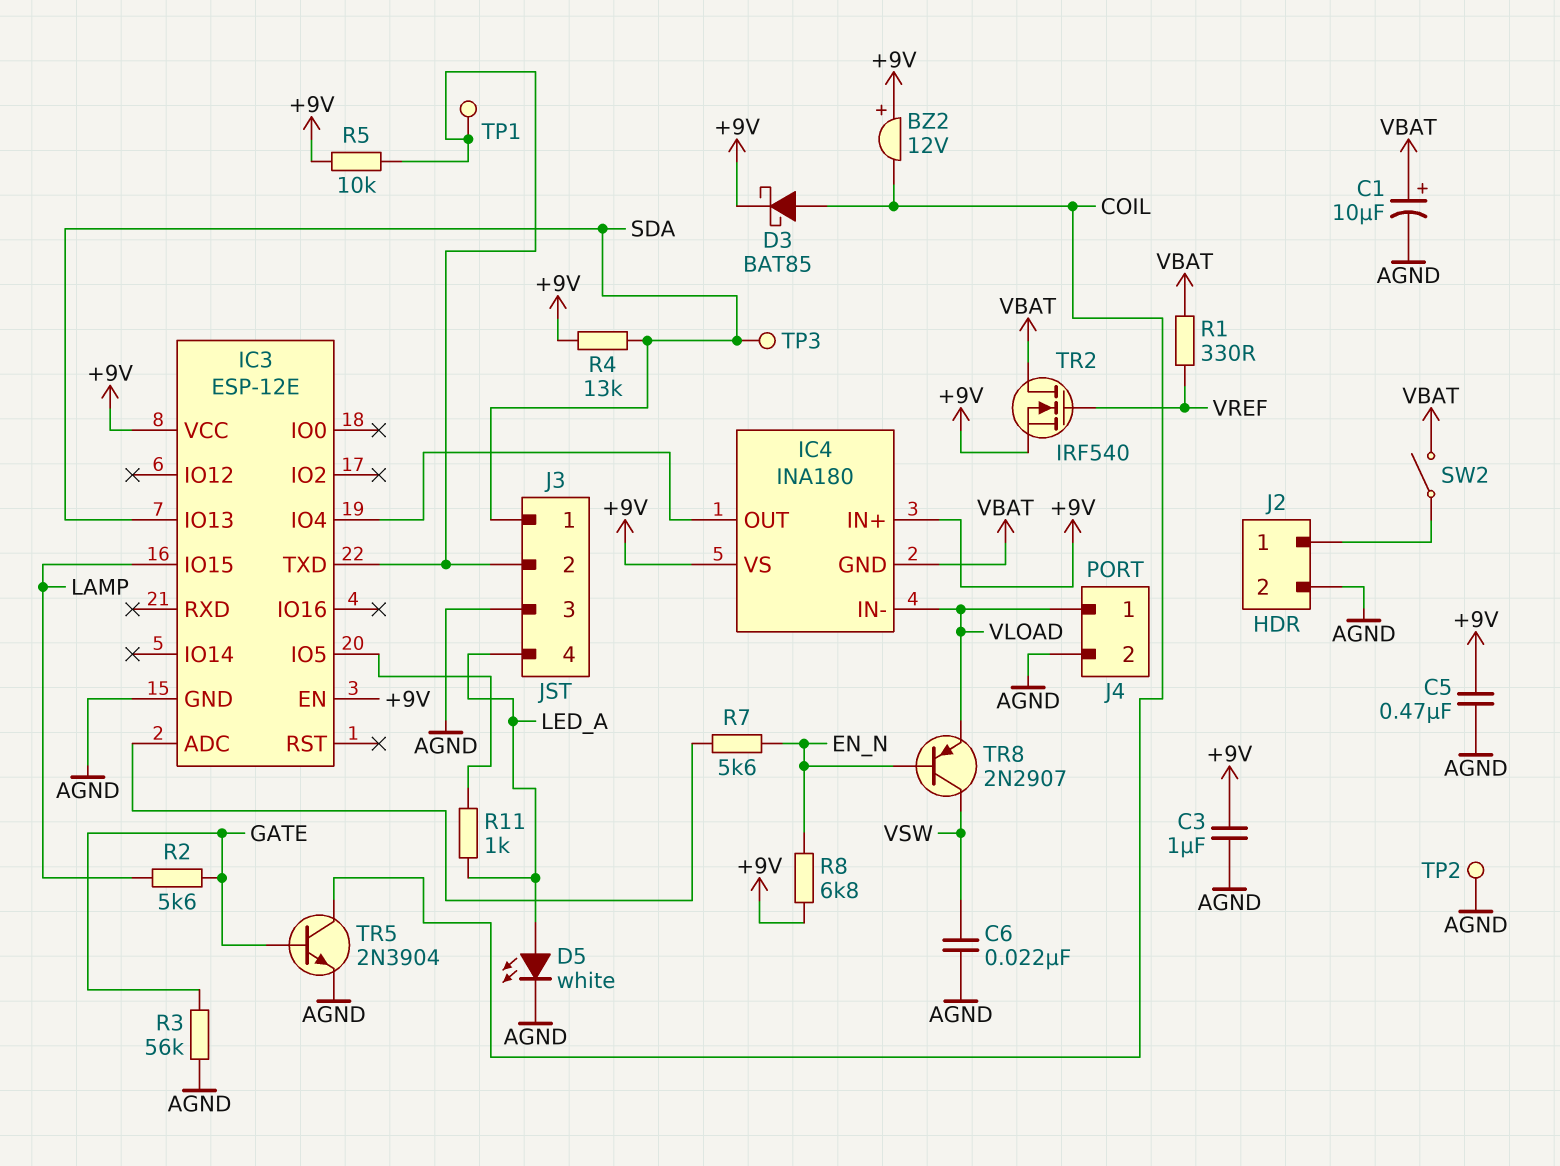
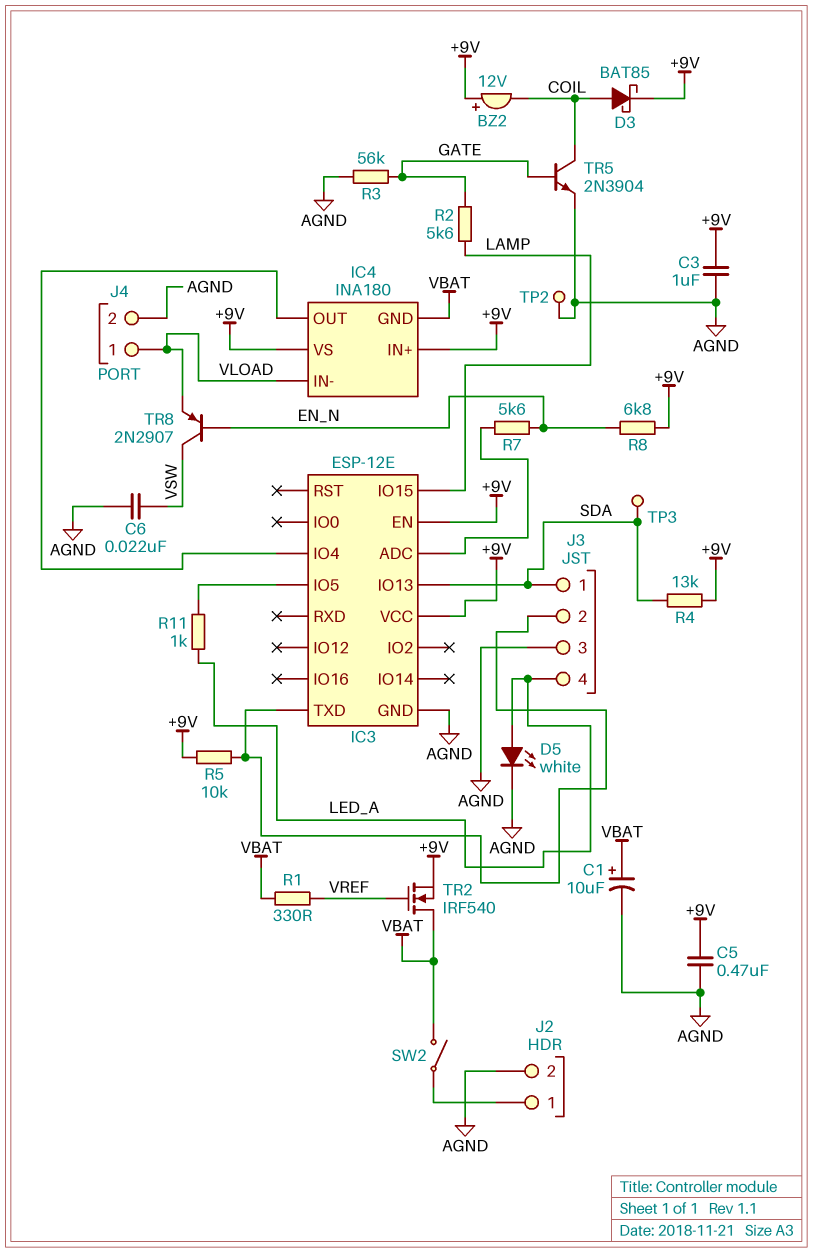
TP1: test point (IC3/TXD) -> none

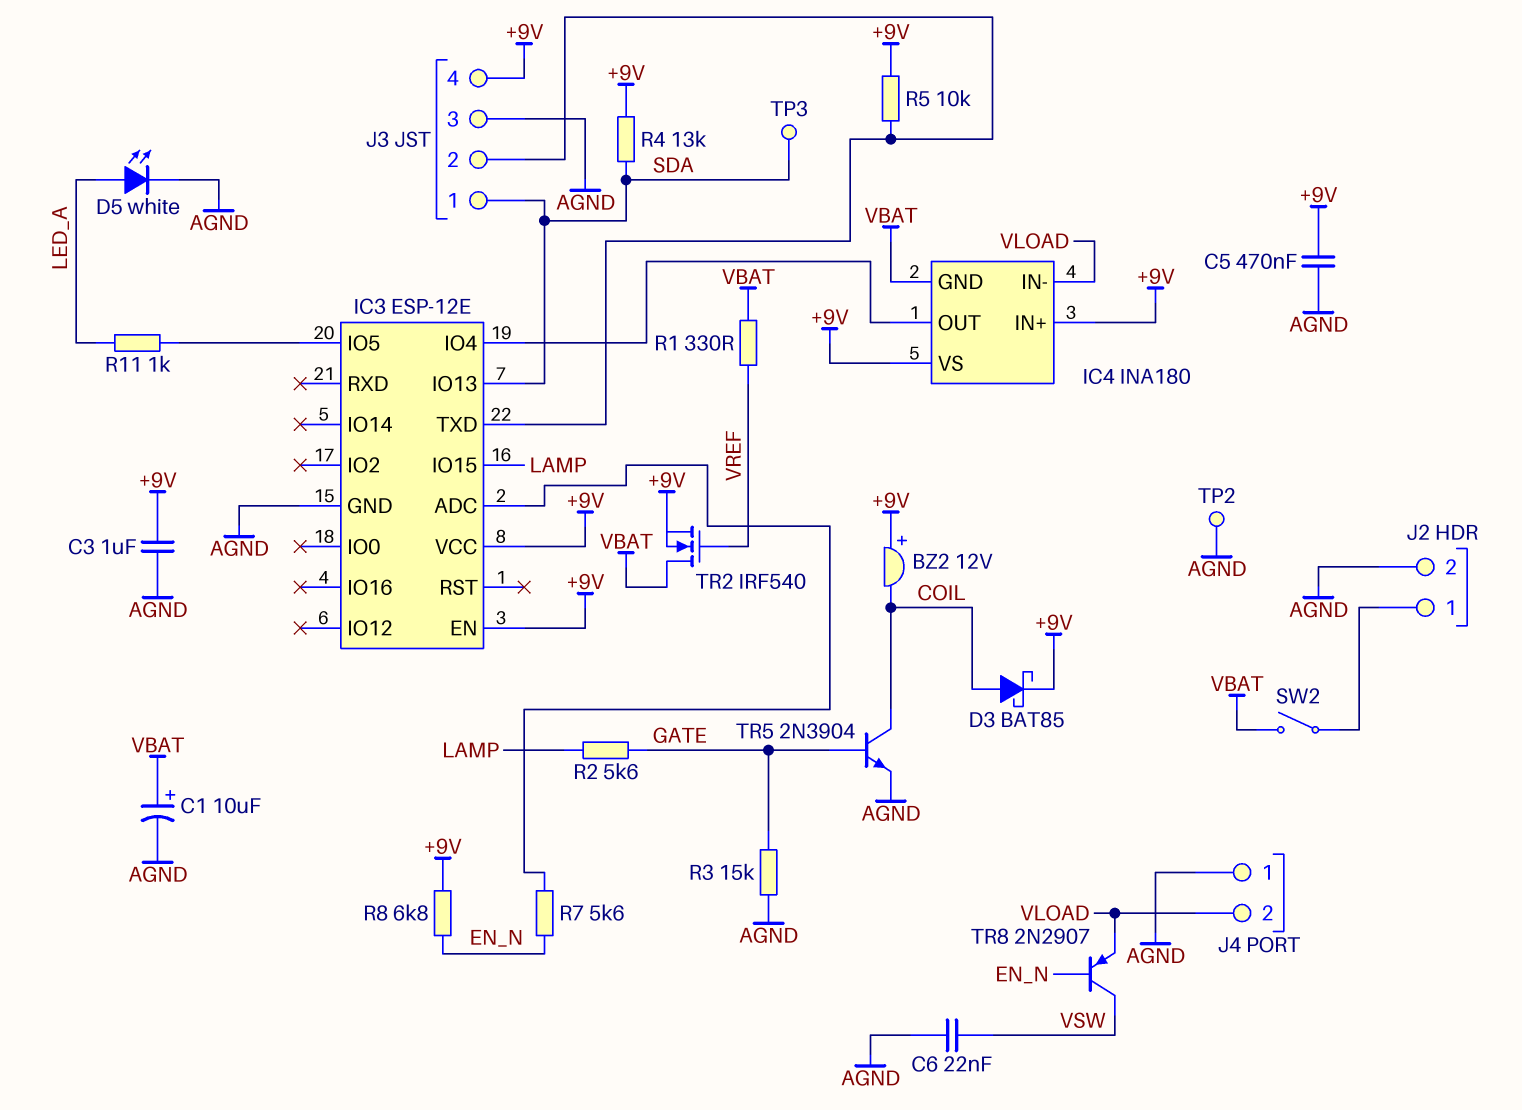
J3 pin 4: LED_A -> +9V
J4 pin 1: VLOAD -> AGND
J4 pin 2: AGND -> VLOAD
R3: 56k (AGND, GATE) -> 15k (AGND, GATE)

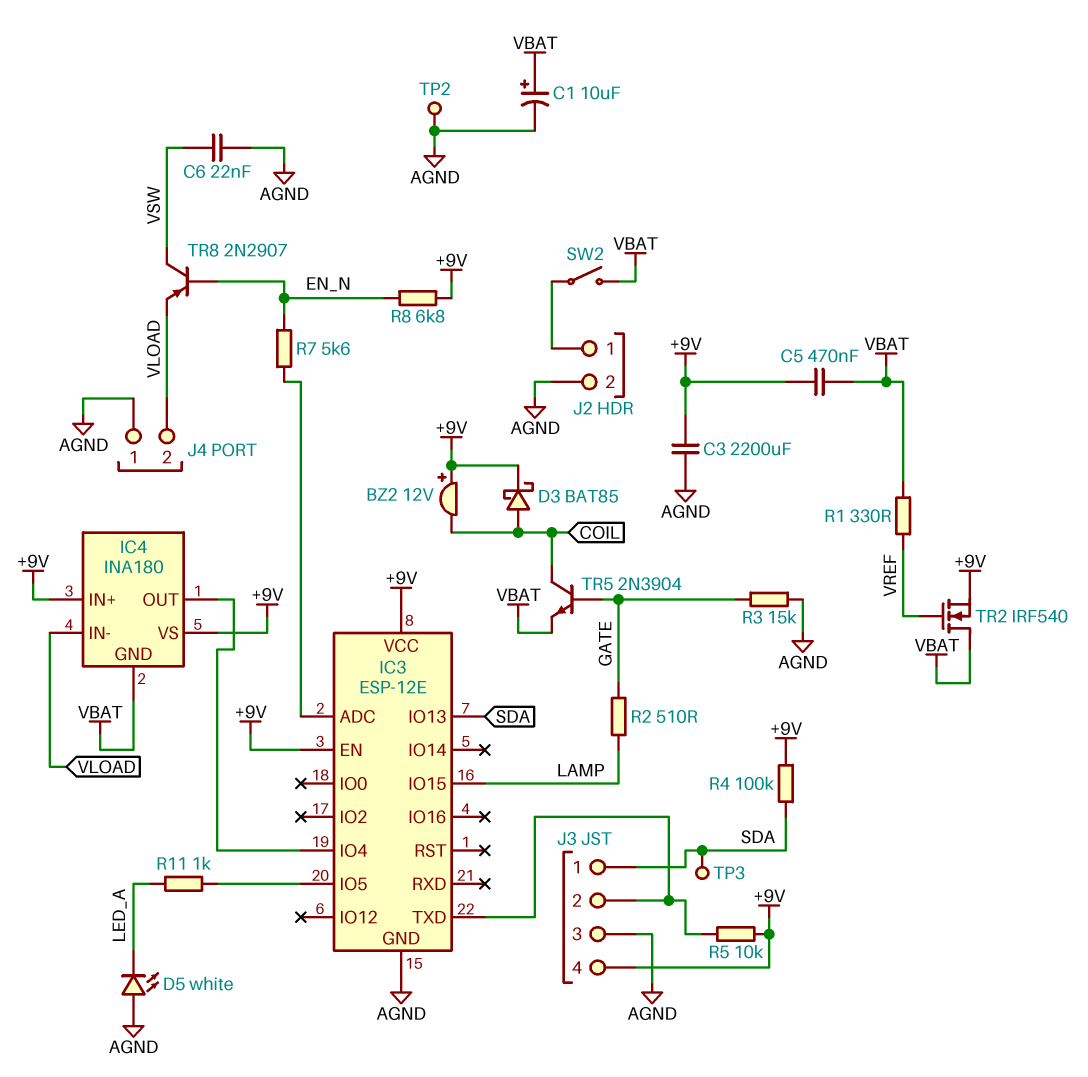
C3: 1uF (+9V, AGND) -> 2200uF (+9V, AGND)
C5: 470nF (+9V, AGND) -> 470nF (+9V, VBAT)
D5: LED white (A LED_A, K AGND) -> LED white (A AGND, K LED_A)
R2: 5.6k (GATE, LAMP) -> 510 (GATE, LAMP)
R4: 13k (+9V, SDA) -> 100k (+9V, SDA)
TR5: NPN 2N3904 (B GATE, C COIL, E AGND) -> NPN 2N3904 (B GATE, C COIL, E VBAT)

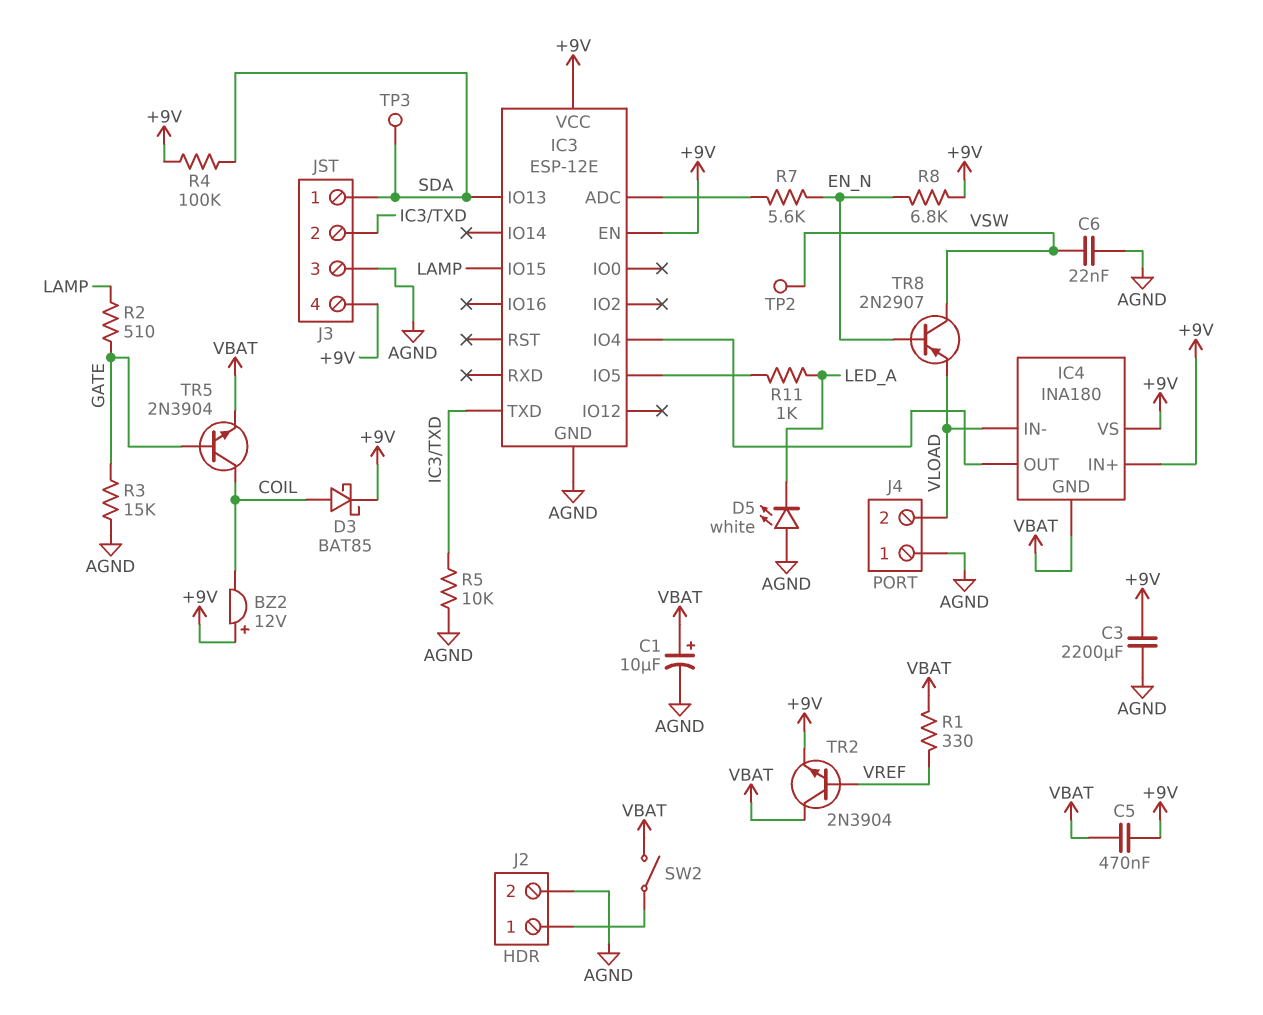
R5: 10k (+9V, IC3/TXD) -> 10k (AGND, IC3/TXD)
TP2: test point (AGND) -> test point (VSW)
TR2: NMOS IRF540 (G VREF, D VBAT, S +9V) -> NPN 2N3904 (B VREF, C VBAT, E +9V)

